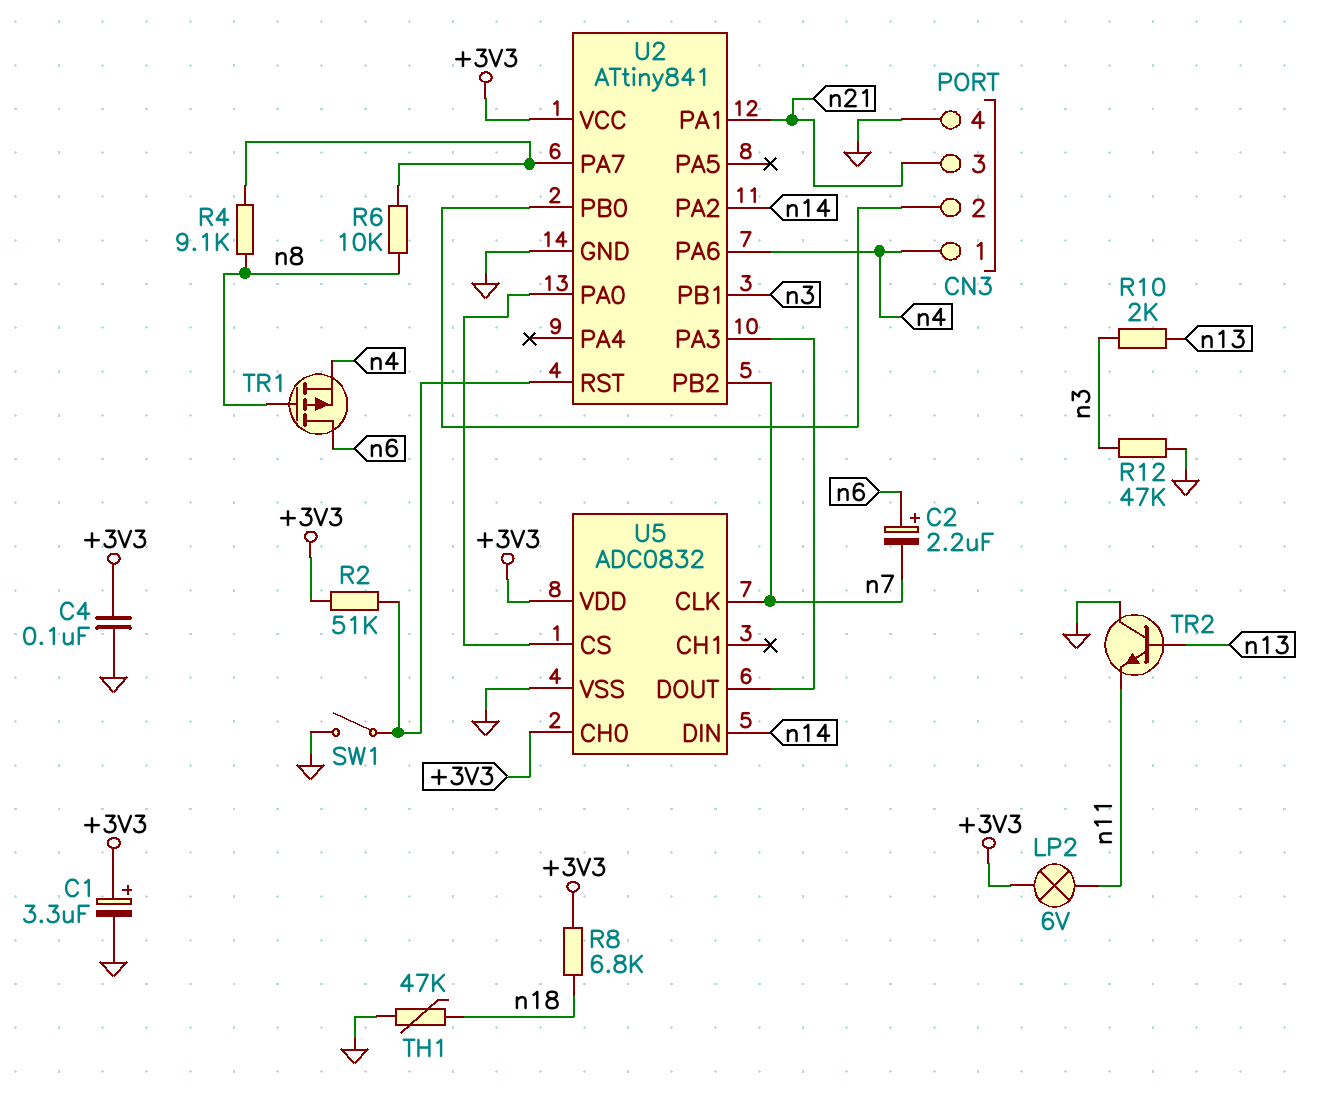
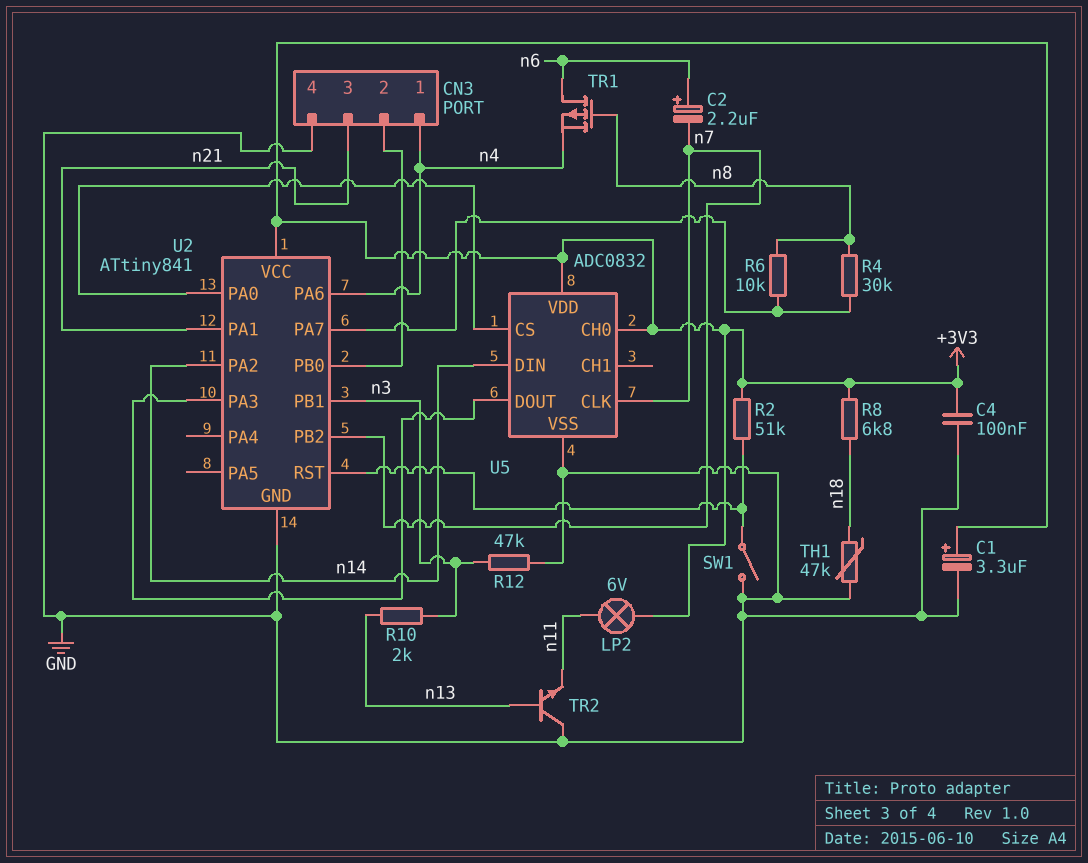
R4: 9.1k (U2/PA7, n8) -> 30k (U2/PA7, n8)

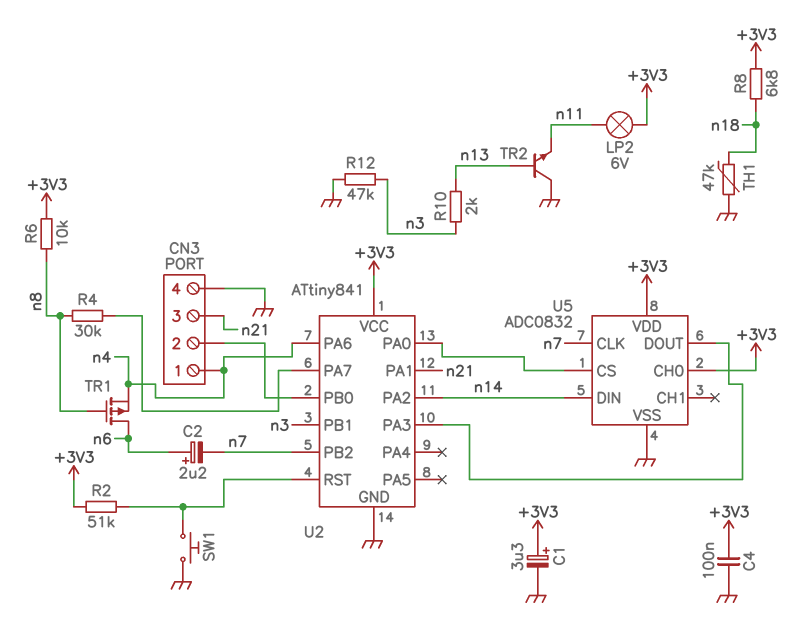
R6: 10k (U2/PA7, n8) -> 10k (+3V3, n8)
SW1: switch (GND, U2/RST) -> button (GND, U2/RST)

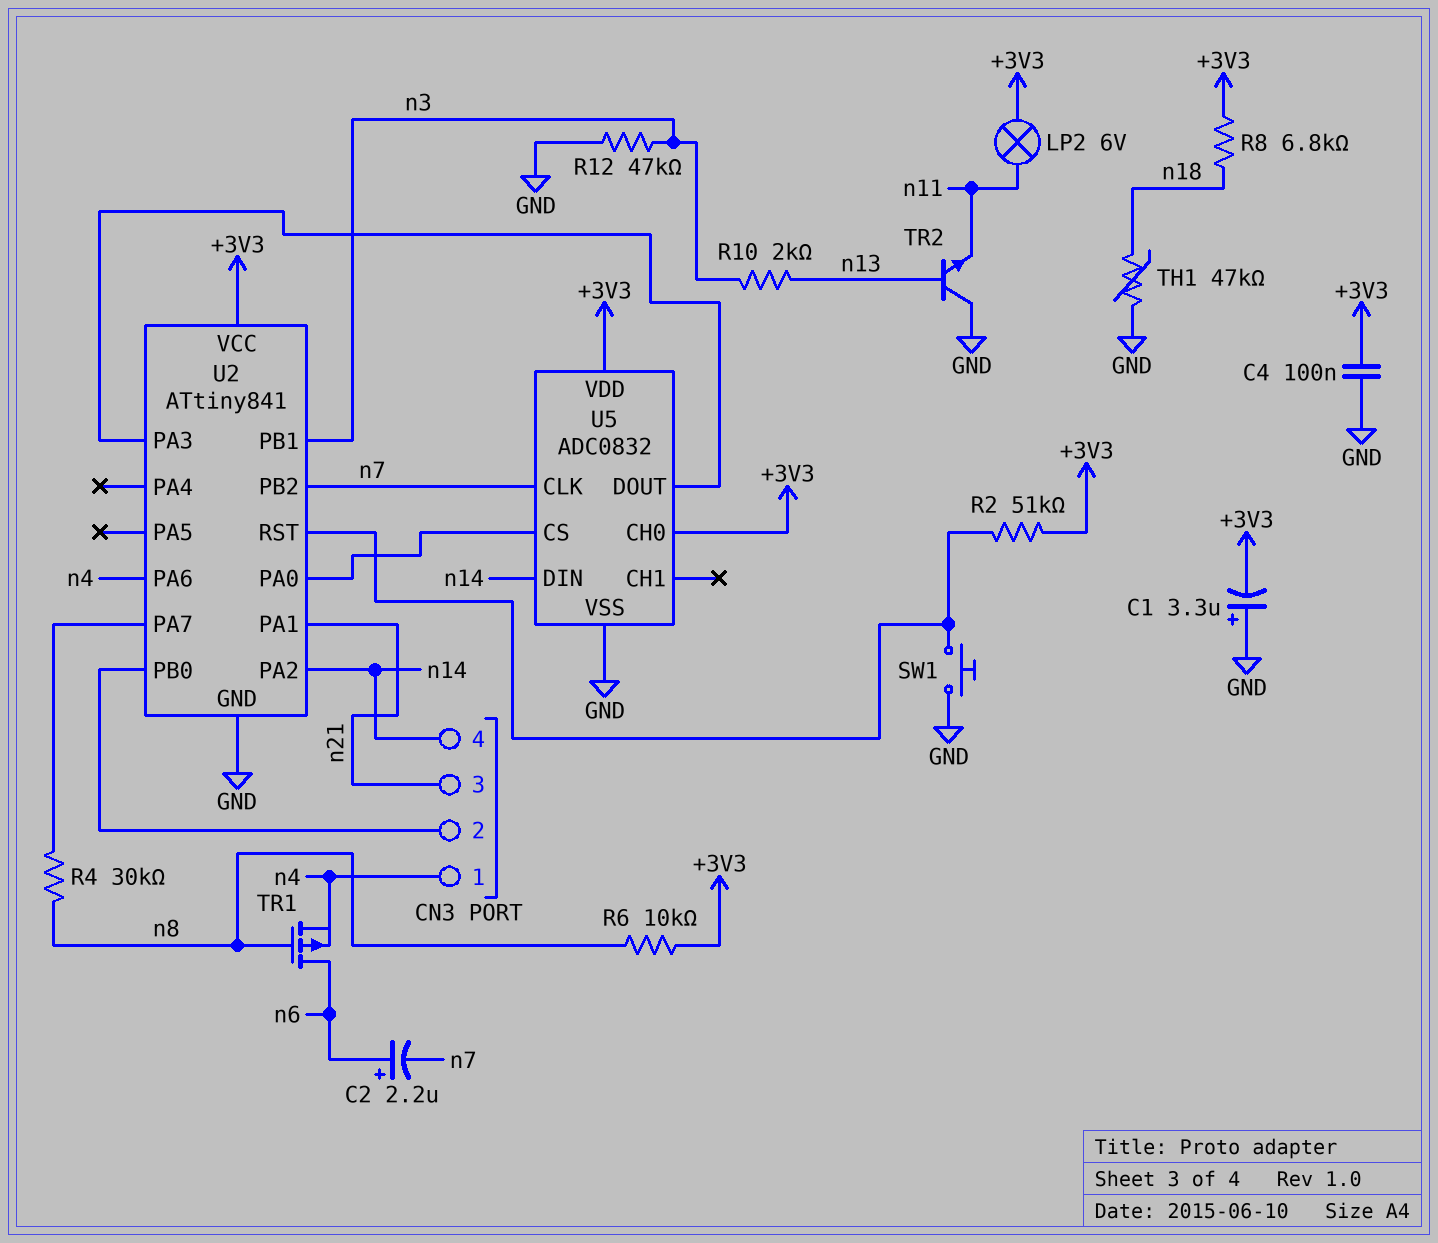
C1: 3.3uF (plus +3V3, minus GND) -> 3.3uF (plus GND, minus +3V3)
CN3 pin 4: GND -> n14

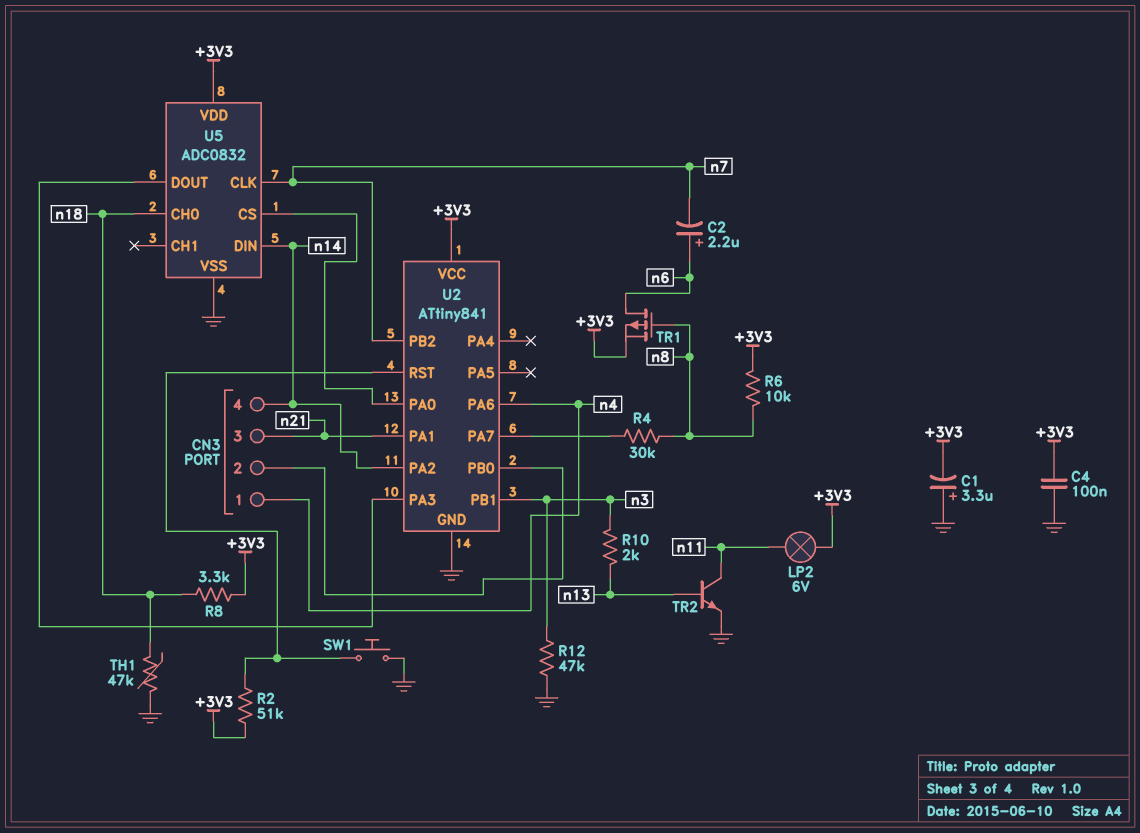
R8: 6.8k (+3V3, n18) -> 3.3k (+3V3, n18)
TR1: PMOS (G n8, D n6, S n4) -> PMOS (G n8, D n6, S +3V3)
TR2: NPN (B n13, C GND, E n11) -> NPN (B n13, C n11, E GND)
U5 pin CH0: +3V3 -> n18

